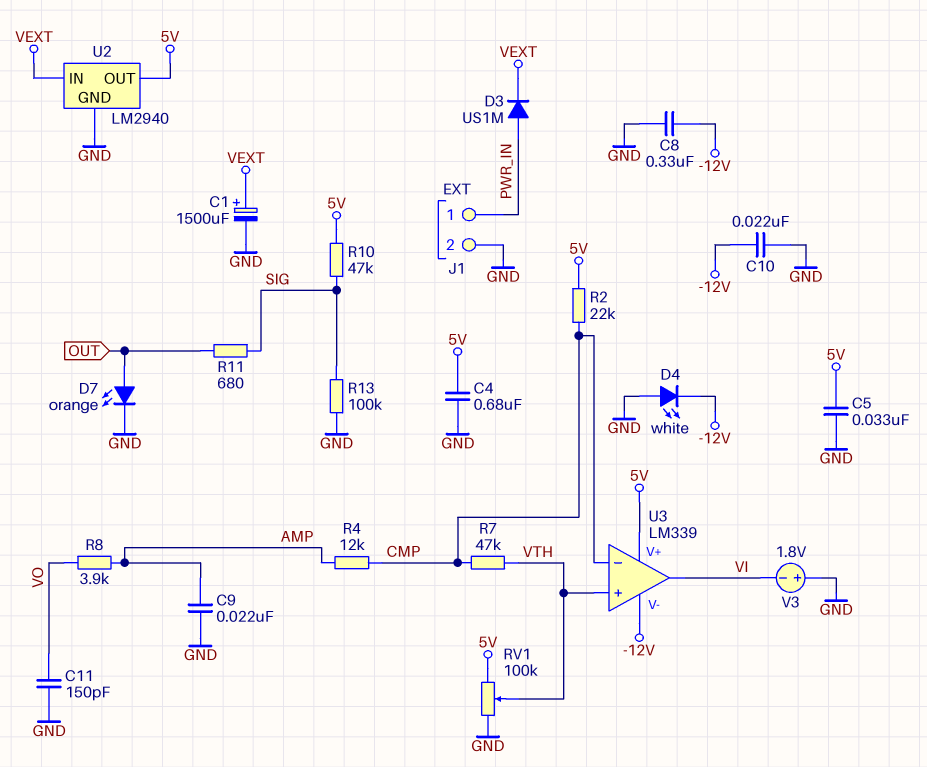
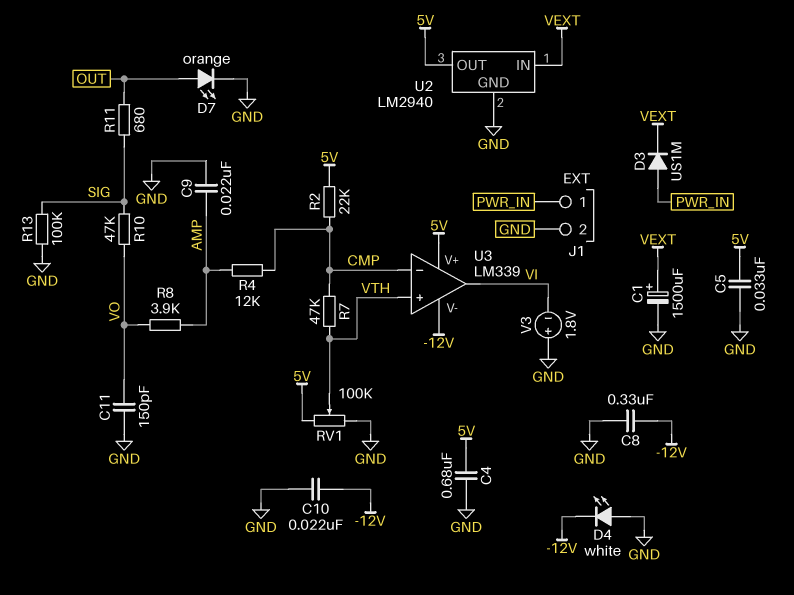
R10: 47k (5V, SIG) -> 47k (SIG, VO)

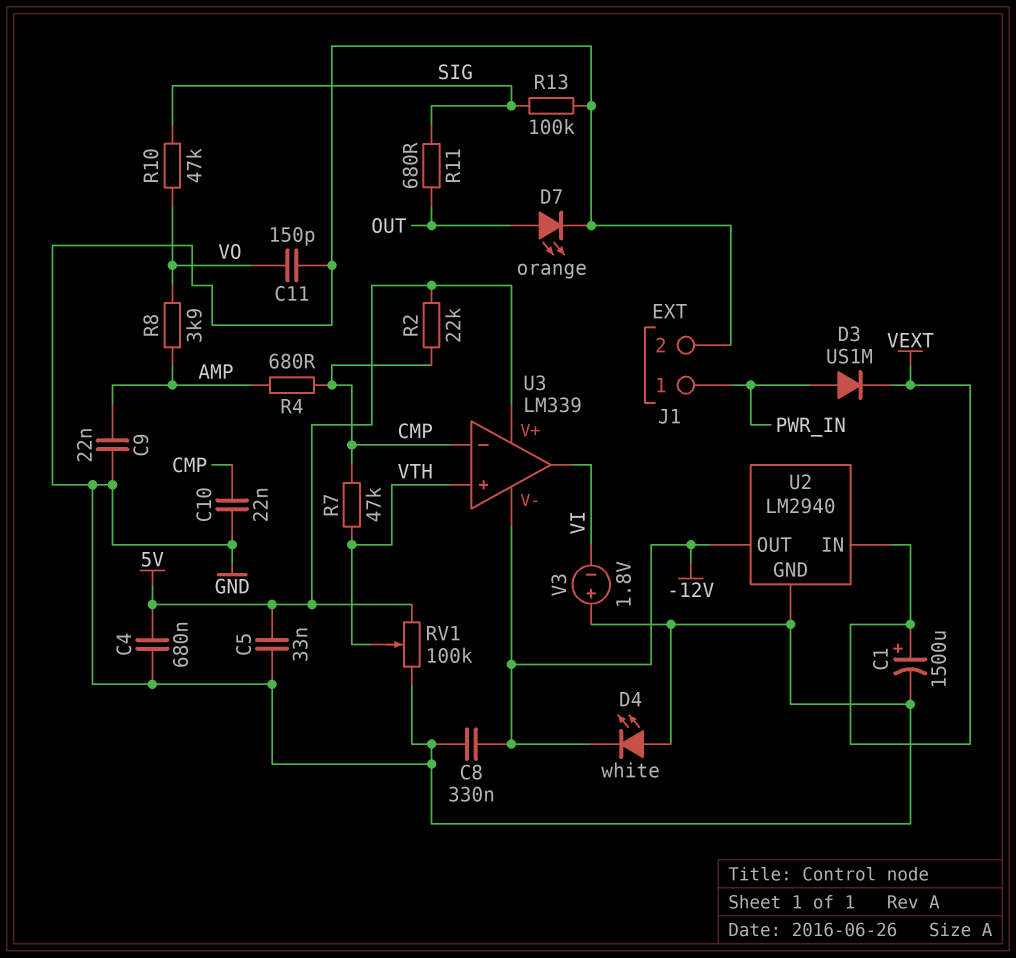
C10: 22nF (-12V, GND) -> 22nF (CMP, GND)
R4: 12k (AMP, CMP) -> 680 (AMP, CMP)
U2 pin OUT: 5V -> -12V

